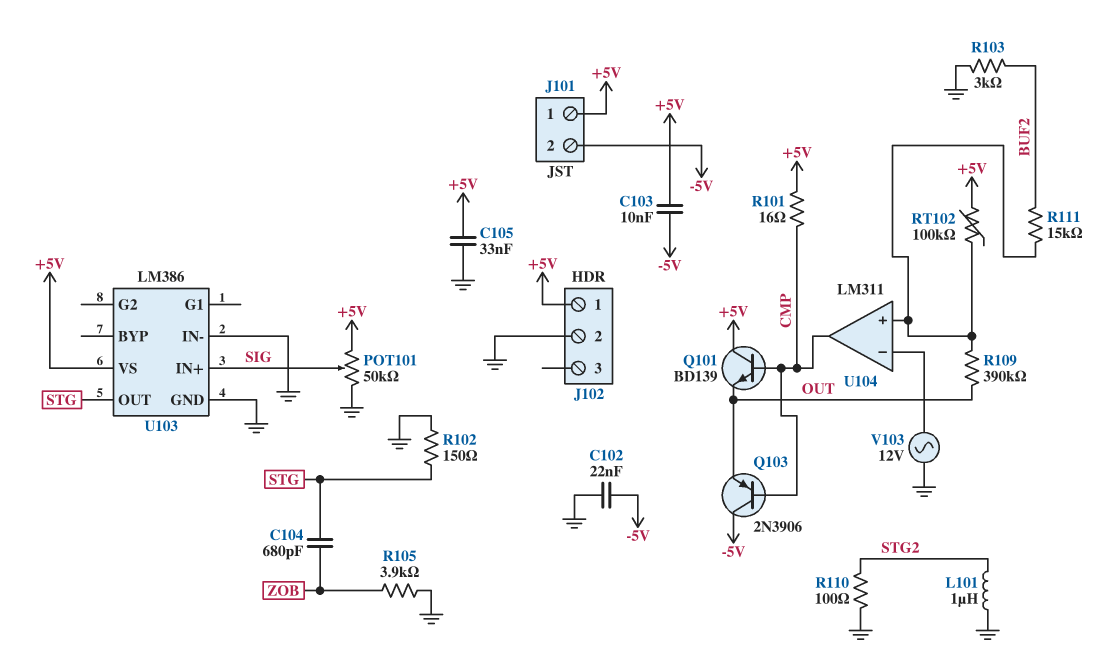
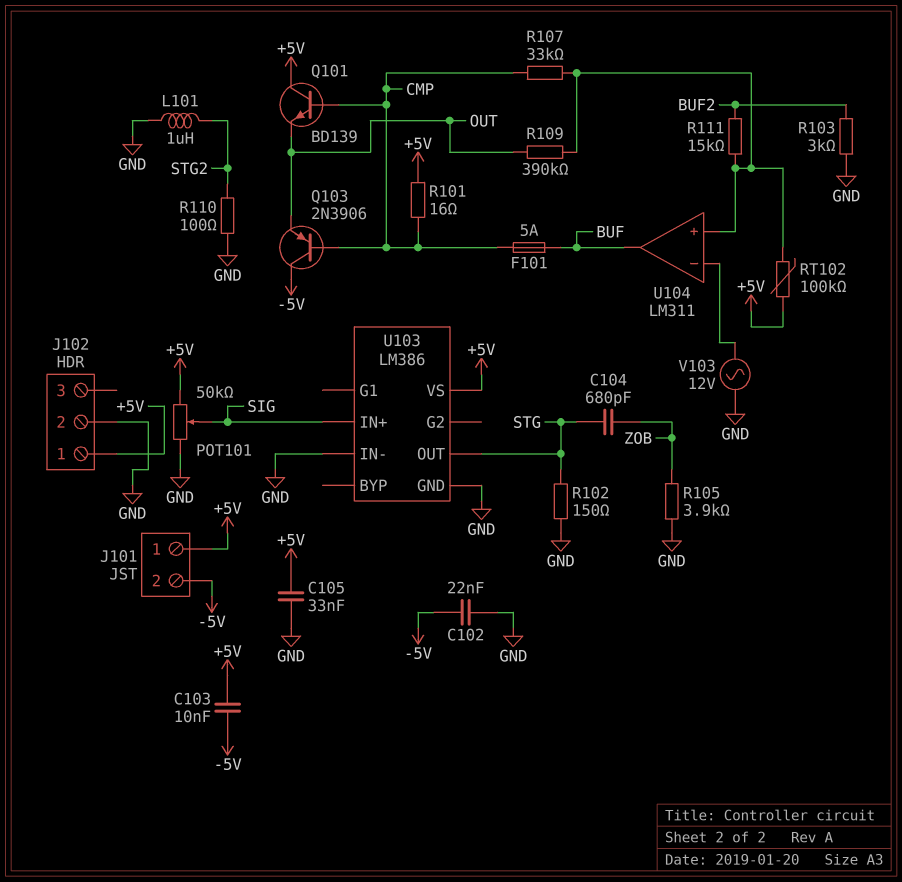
F101: none -> 5A (BUF, CMP)
R107: none -> 33k (CMP, U104/in+)
U104 pin out: CMP -> BUF

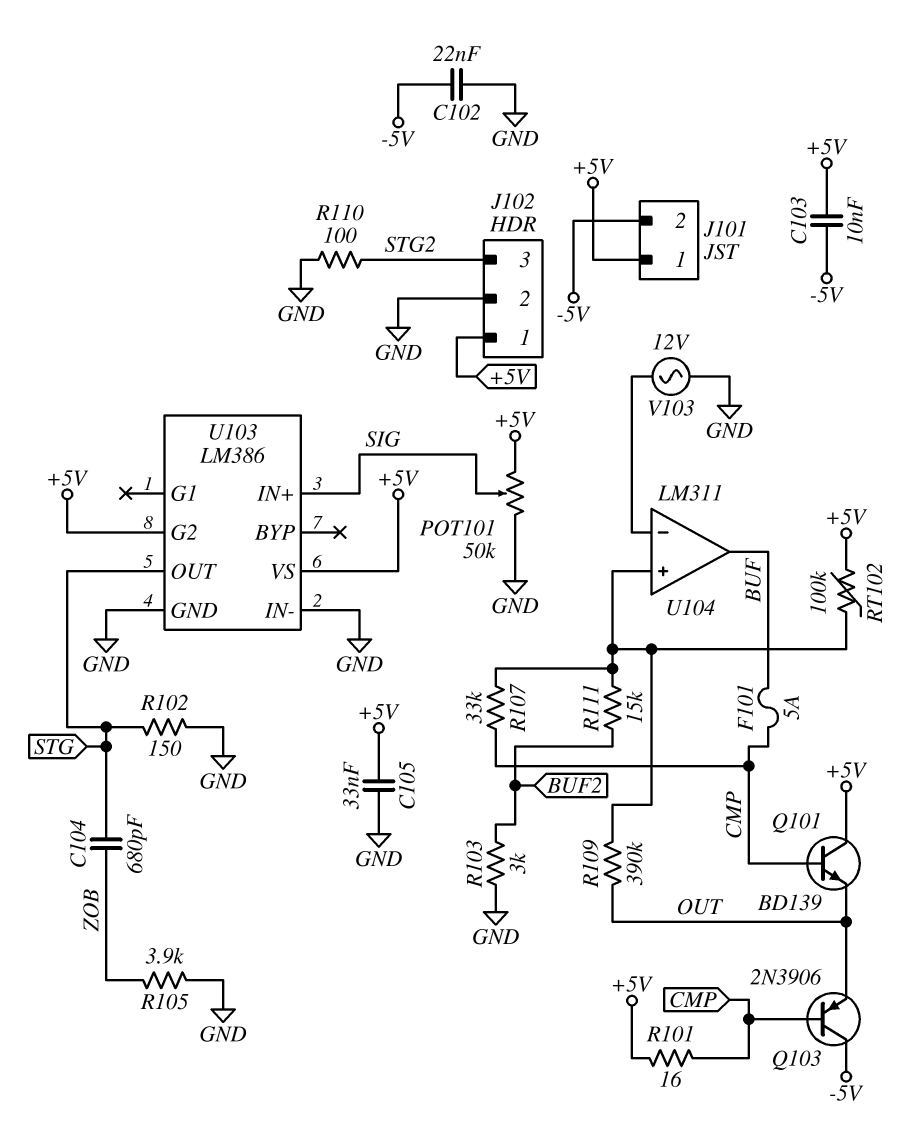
J102 pin 3: none -> STG2
L101: 1uH (GND, STG2) -> none
U103 pin G2: none -> +5V

